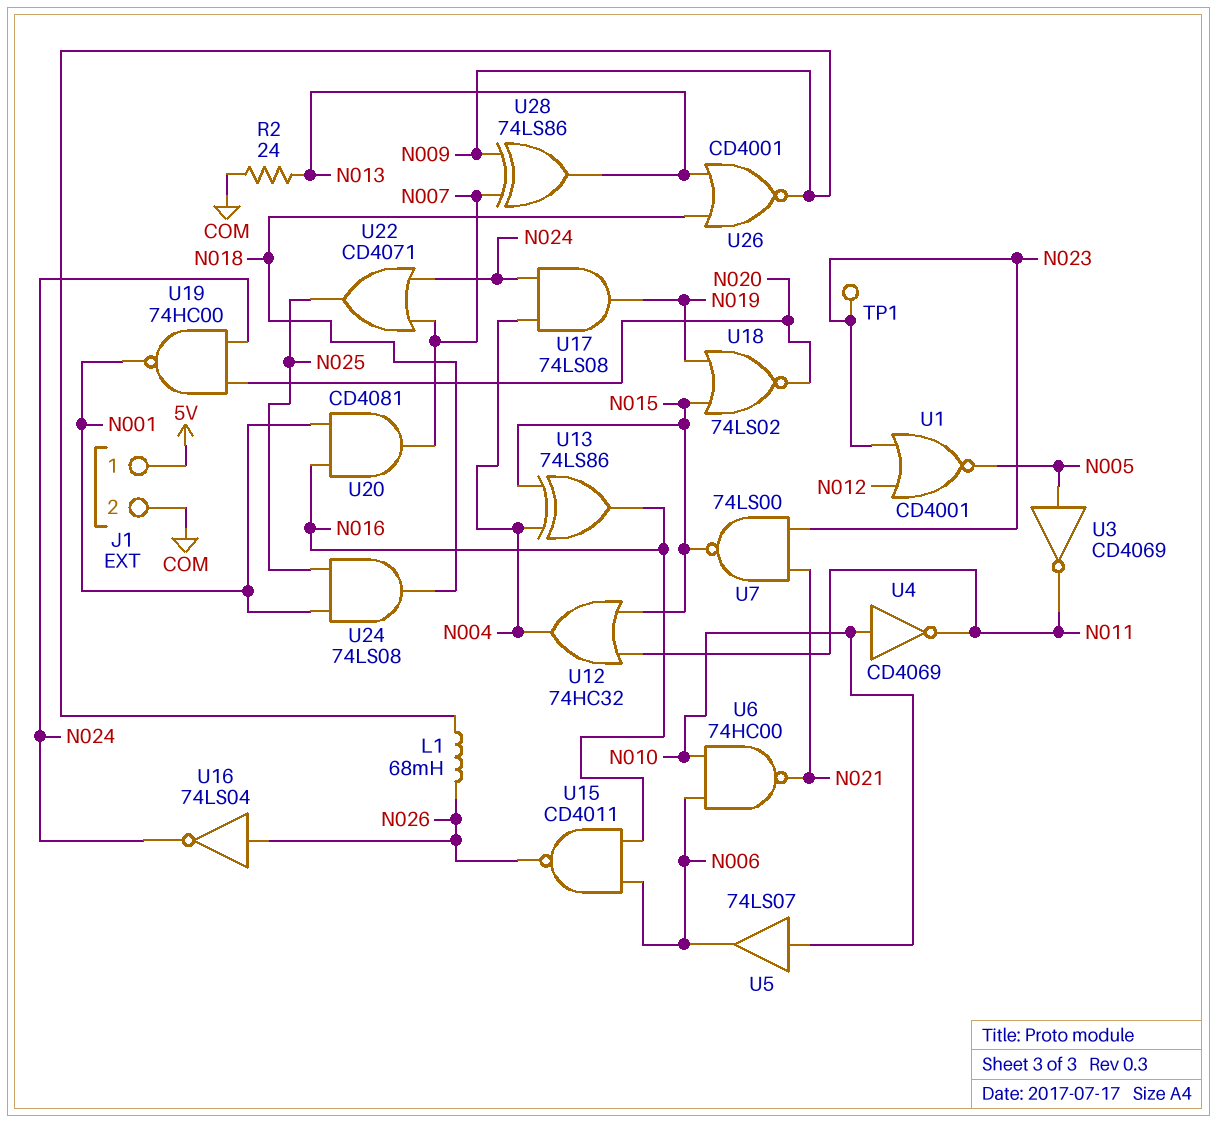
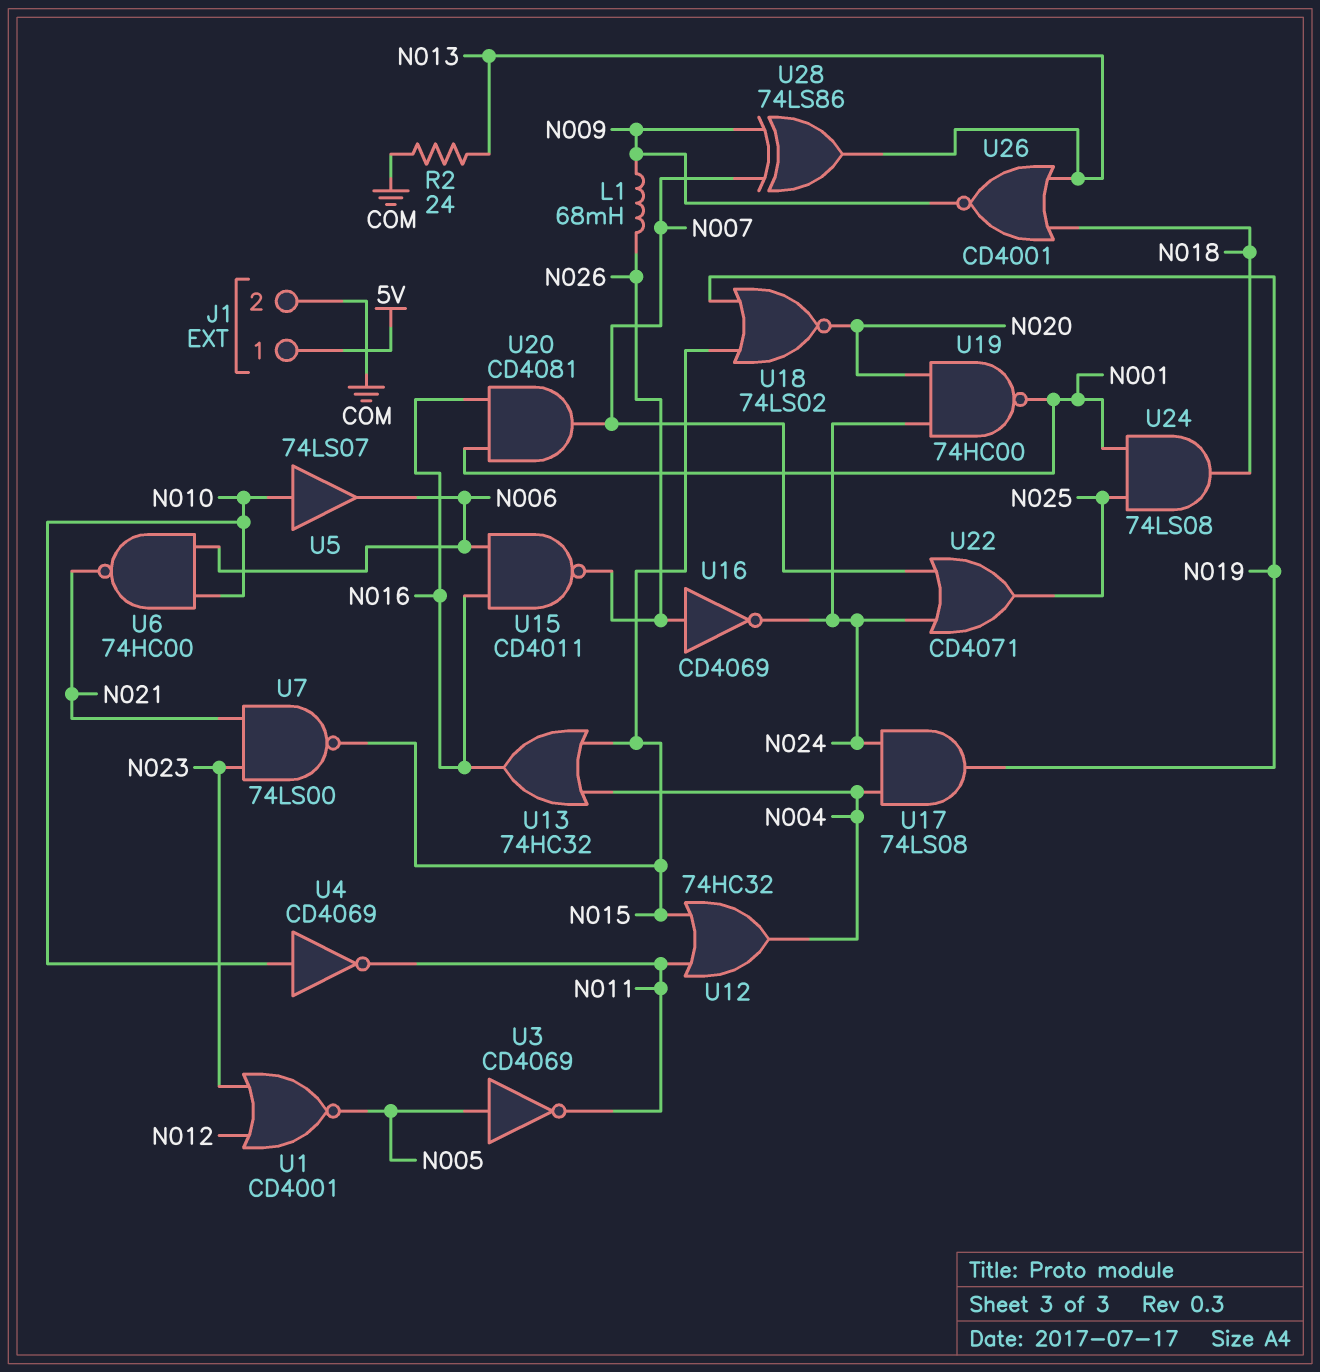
TP1: test point (N023) -> none
U13: XOR 74LS86 (in N004, in N015, out N016) -> OR 74HC32 (in N004, in N015, out N016)
U16: NOT 74LS04 (in N026, out N024) -> NOT CD4069 (in N026, out N024)

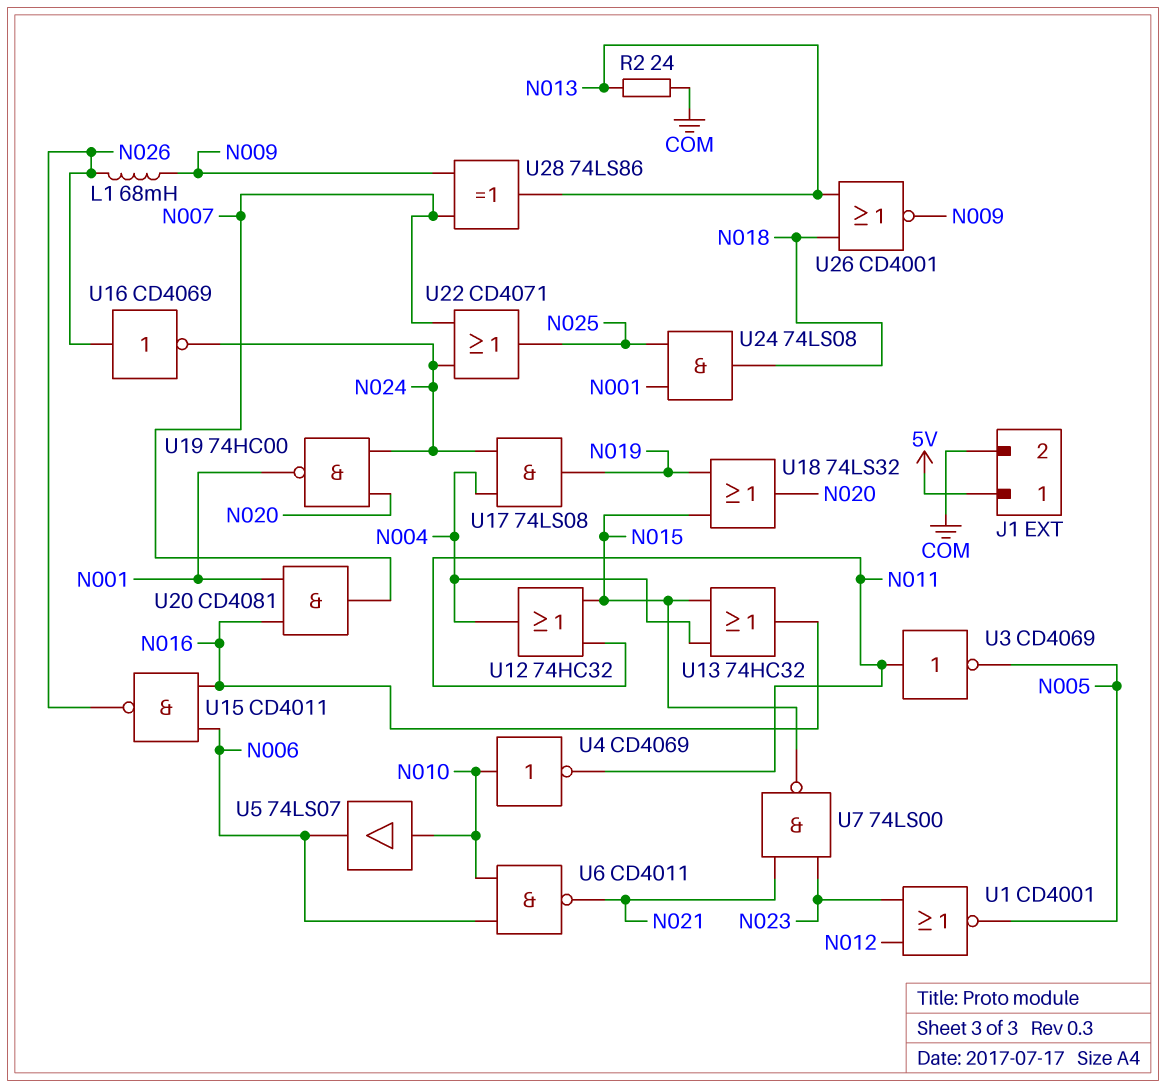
U3: NOT CD4069 (in N005, out N011) -> NOT CD4069 (in N011, out N005)
U6: NAND 74HC00 (in N006, in N010, out N021) -> NAND CD4011 (in N006, in N010, out N021)
U18: NOR 74LS02 (in N015, in N019, out N020) -> OR 74LS32 (in N015, in N019, out N020)

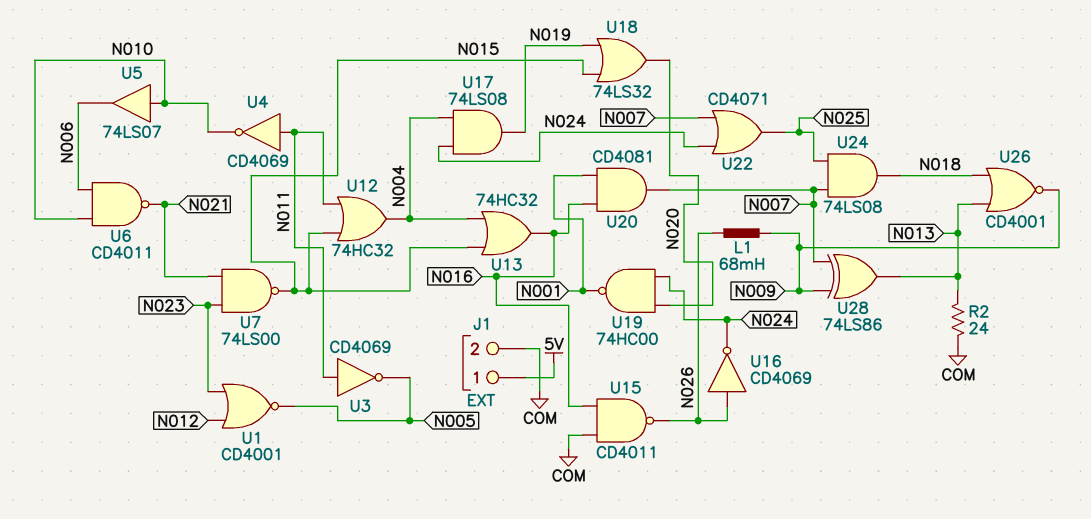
U4: NOT CD4069 (in N010, out N011) -> NOT CD4069 (in N011, out N010)
U15: NAND CD4011 (in N006, in N016, out N026) -> NAND CD4011 (in COM, in N016, out N026)
U24: AND 74LS08 (in N001, in N025, out N018) -> AND 74LS08 (in N007, in N025, out N018)

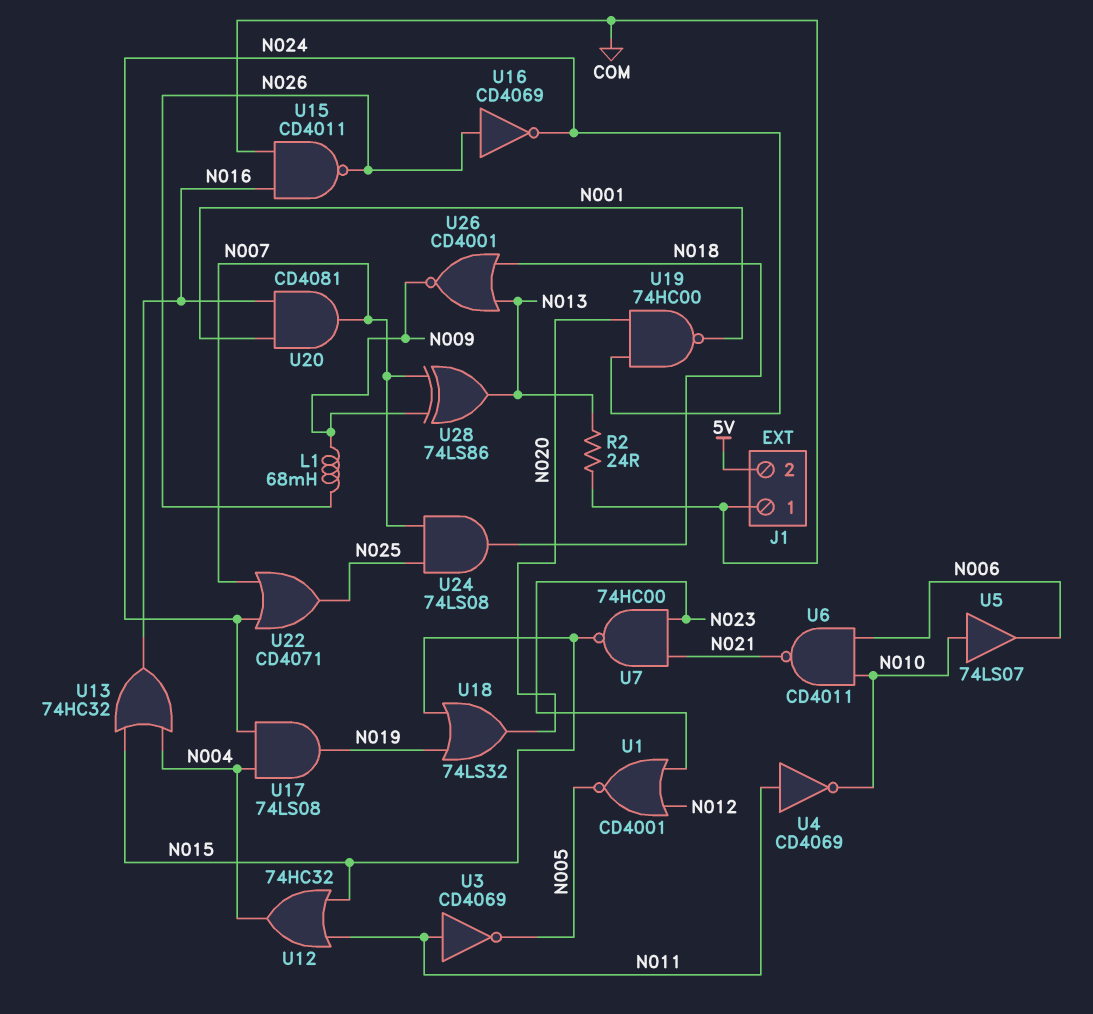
J1 pin 1: 5V -> COM
J1 pin 2: COM -> 5V
U7: NAND 74LS00 (in N021, in N023, out N015) -> NAND 74HC00 (in N021, in N023, out N015)

